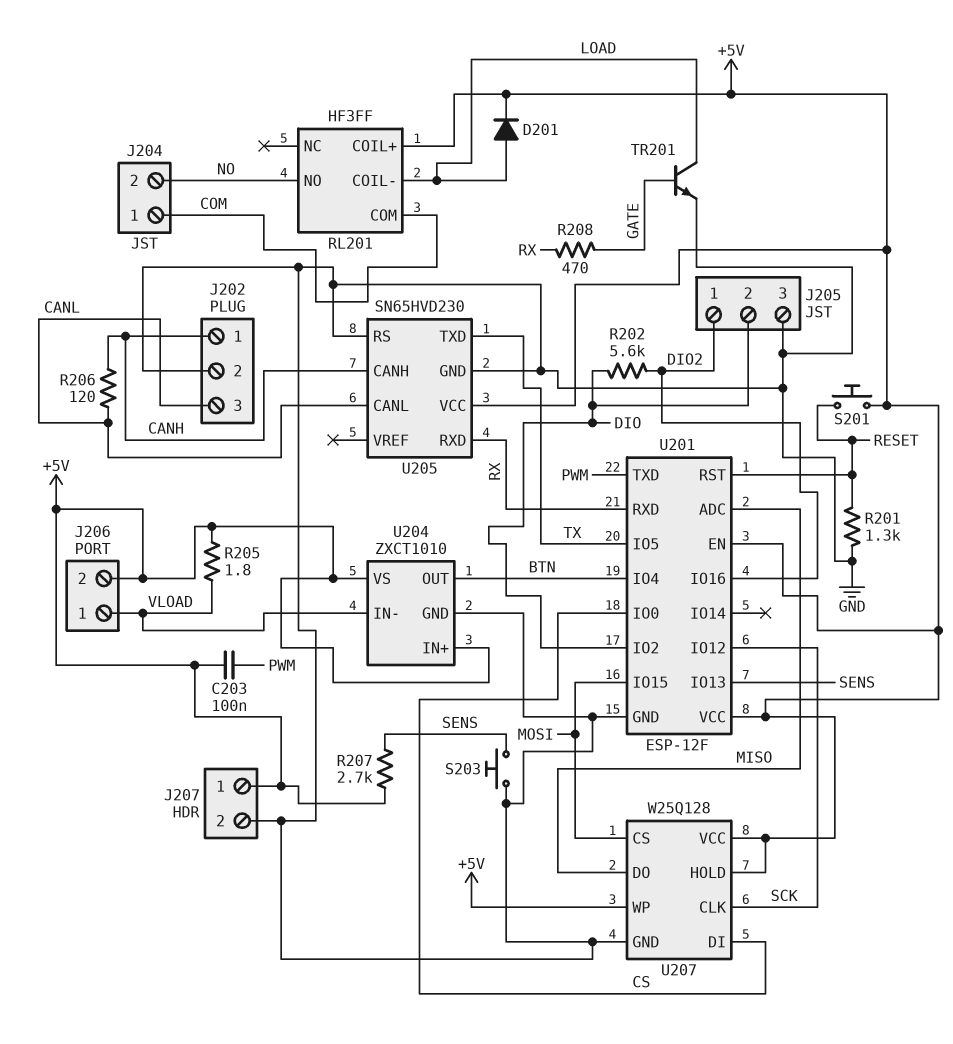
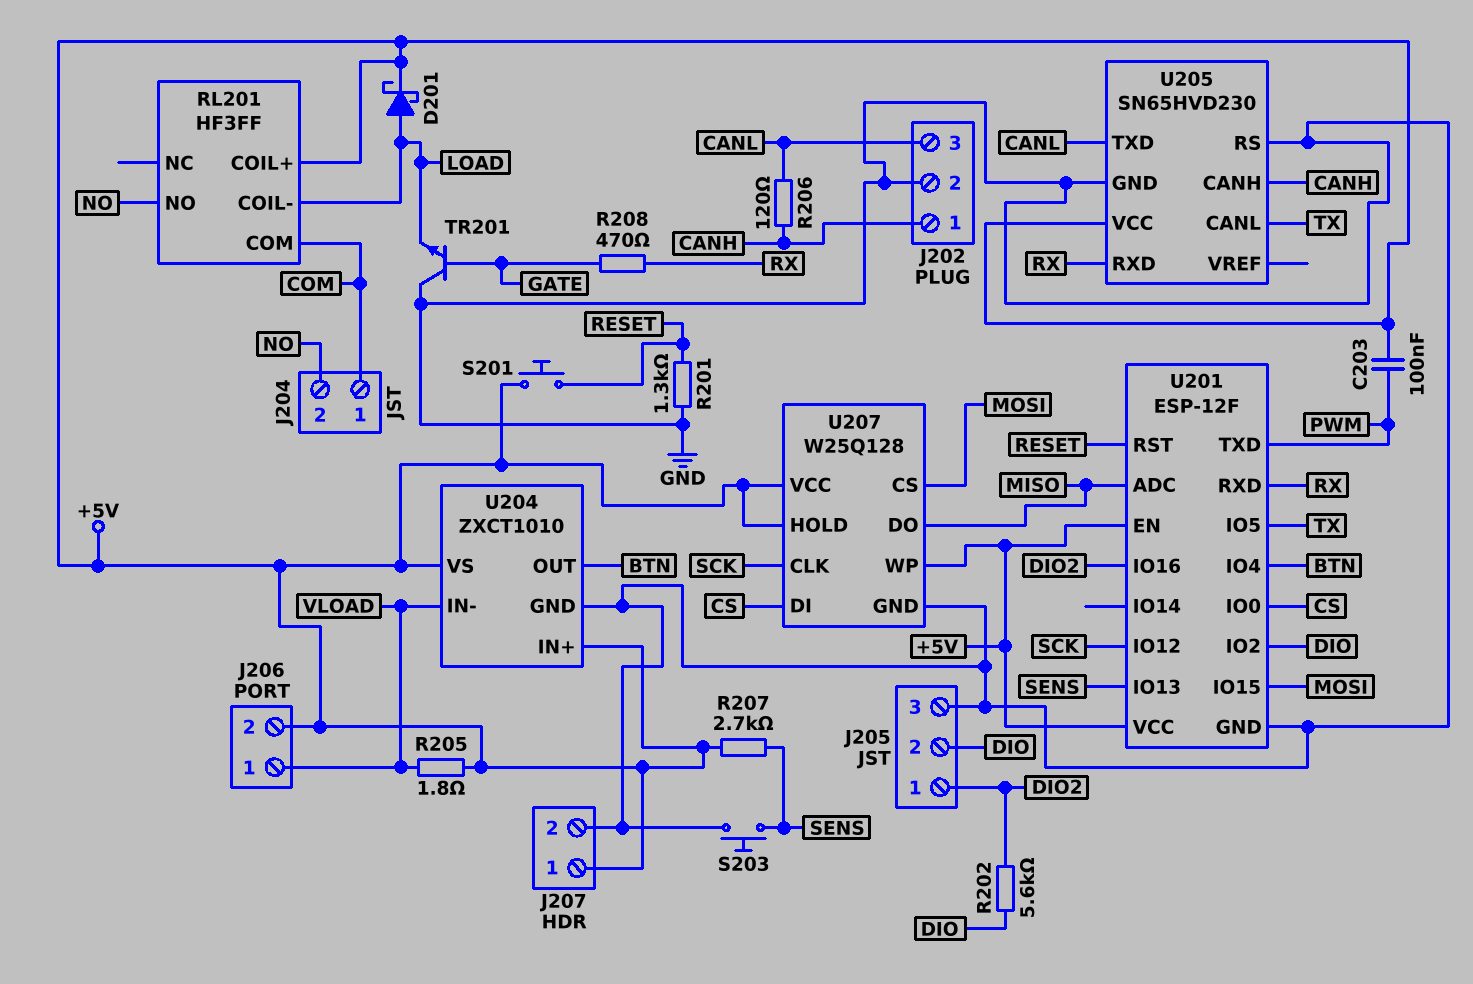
D201: diode (A LOAD, K +5V) -> schottky (A LOAD, K +5V)
TR201: NPN (B GATE, C LOAD, E GND) -> NPN (B GATE, C GND, E LOAD)
U205 pin CANL: CANL -> TX
U205 pin TXD: TX -> CANL

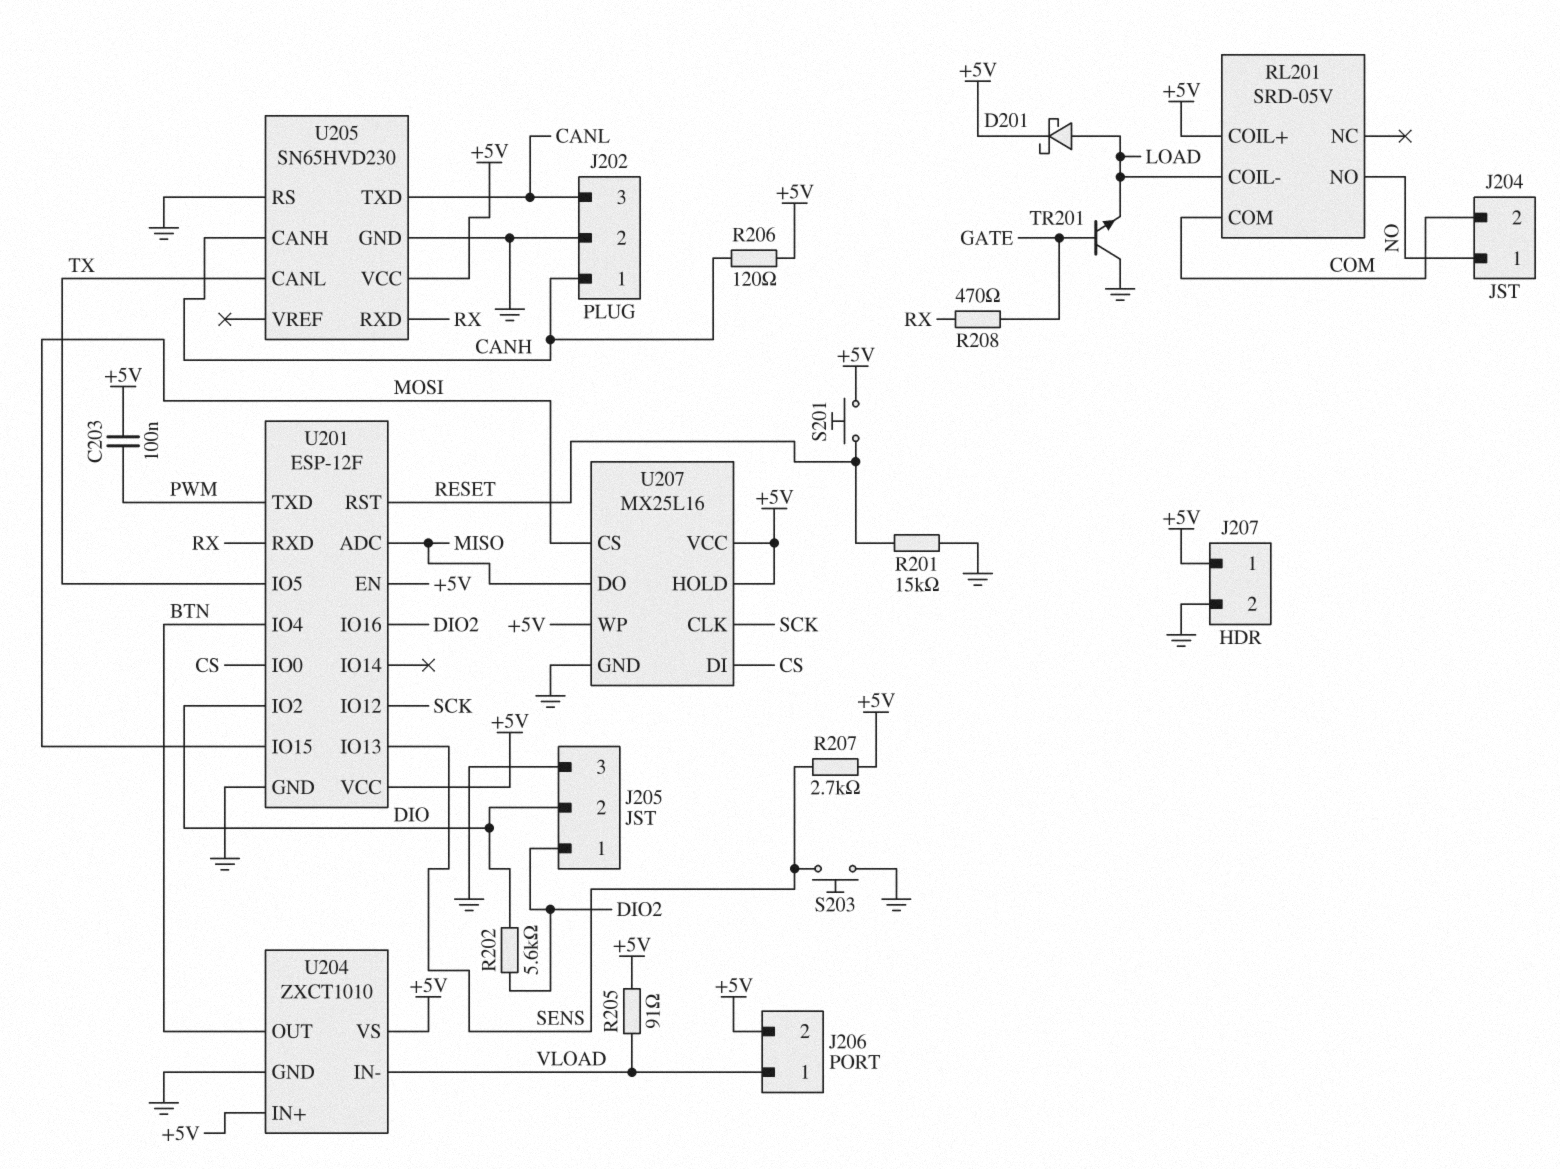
J204 pin 1: COM -> NO
J204 pin 2: NO -> COM
R201: 1.3k (GND, RESET) -> 15k (GND, RESET)
R205: 1.8 (+5V, VLOAD) -> 91 (+5V, VLOAD)
R206: 120 (CANH, CANL) -> 120 (+5V, CANH)
RL201: HF3FF -> SRD-05V
U207: W25Q128 -> MX25L16

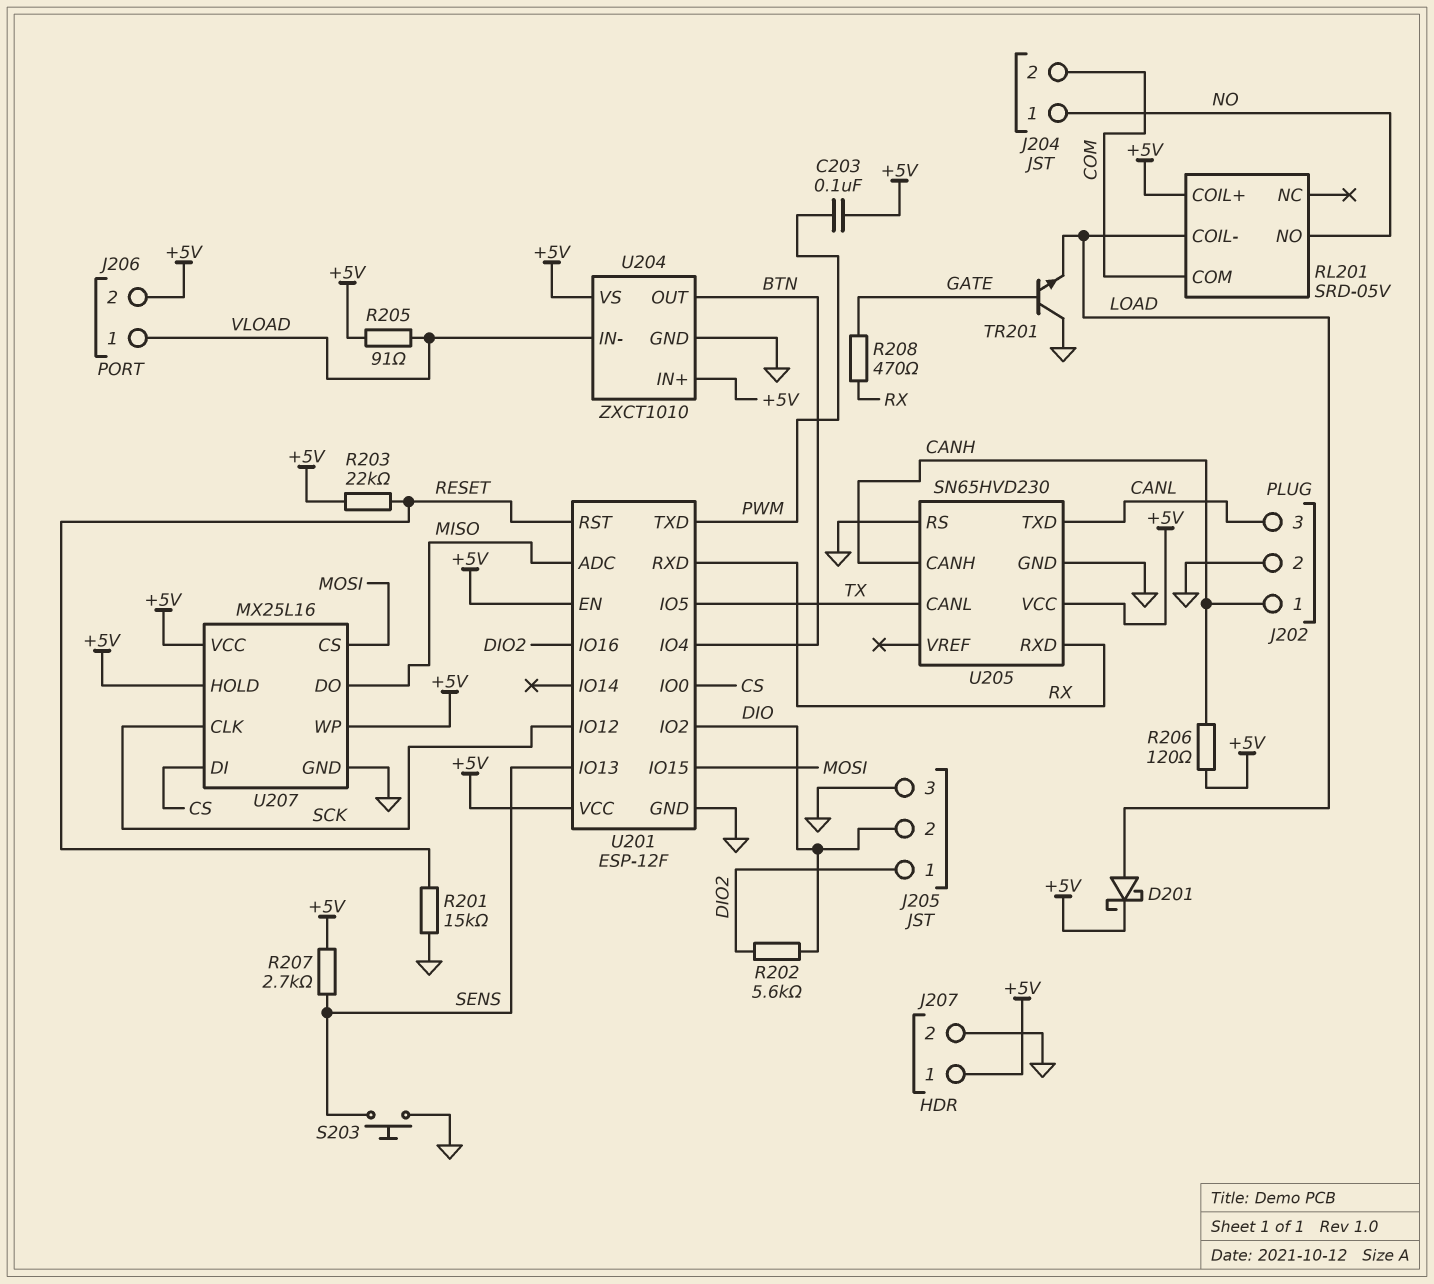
R203: none -> 22k (+5V, RESET)
S201: button (+5V, RESET) -> none

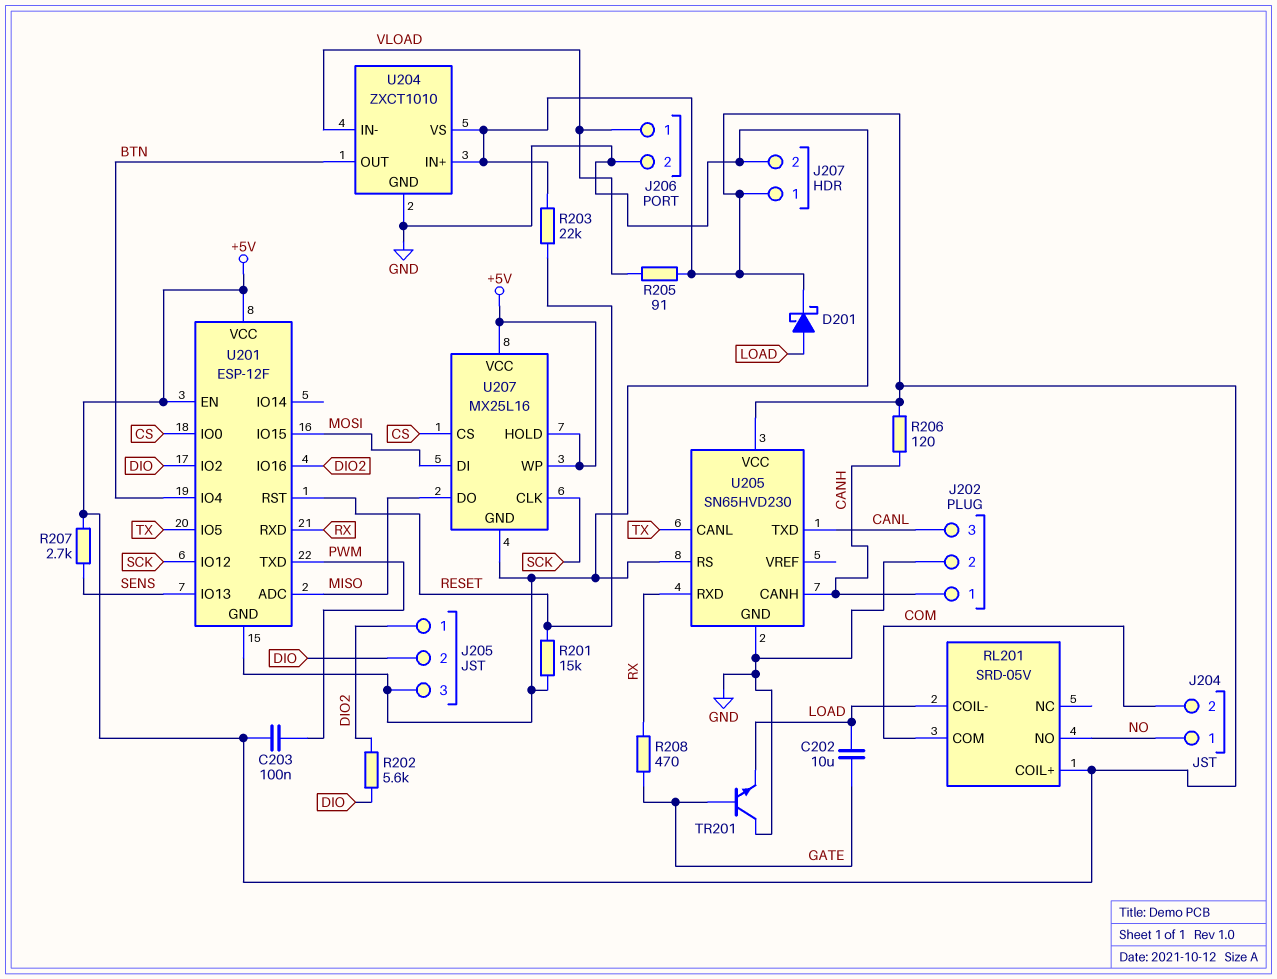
C202: none -> 10uF (GATE, LOAD)
J206 pin 2: +5V -> GND
S203: button (GND, SENS) -> none
U207 pin CS: MOSI -> CS
U207 pin DI: CS -> MOSI

